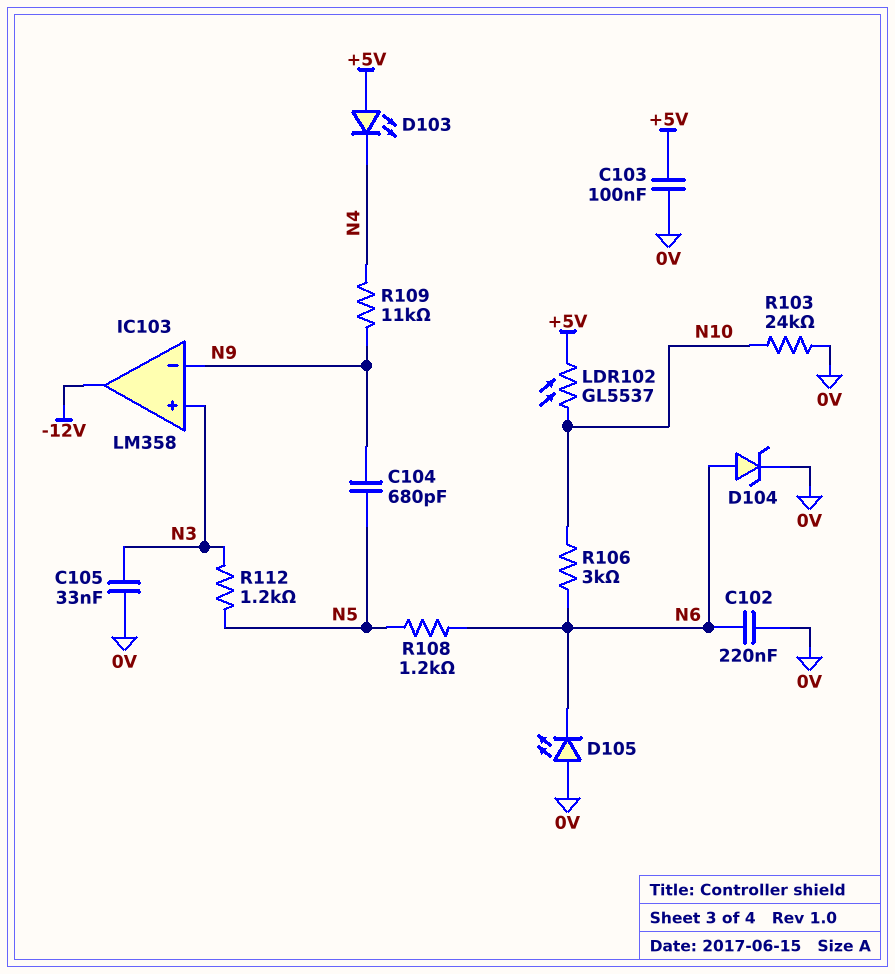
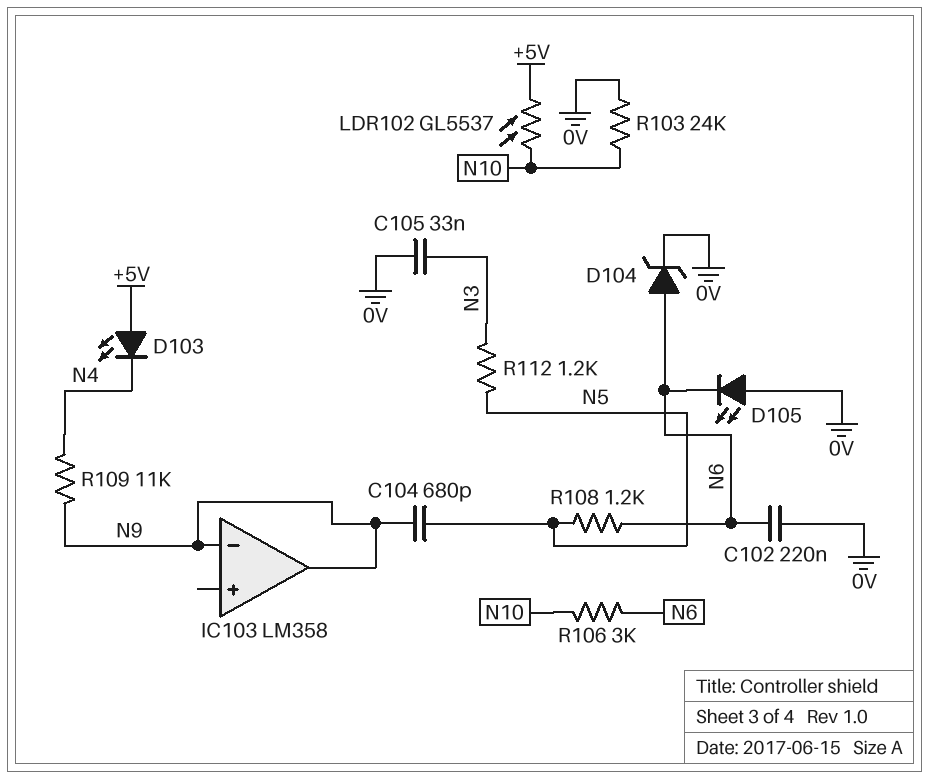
C103: 100nF (+5V, 0V) -> none
IC103 pin in+: N3 -> none
IC103 pin out: -12V -> N9

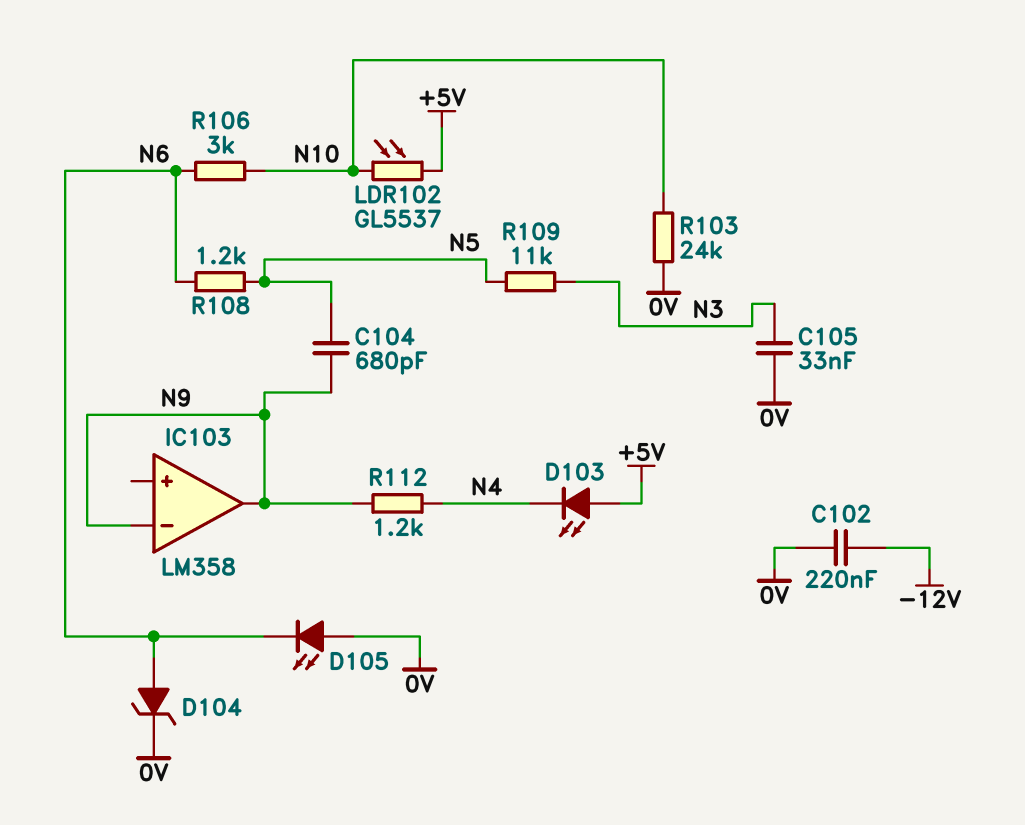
C102: 220nF (0V, N6) -> 220nF (-12V, 0V)
R109: 11k (N4, N9) -> 11k (N3, N5)
R112: 1.2k (N3, N5) -> 1.2k (N4, N9)

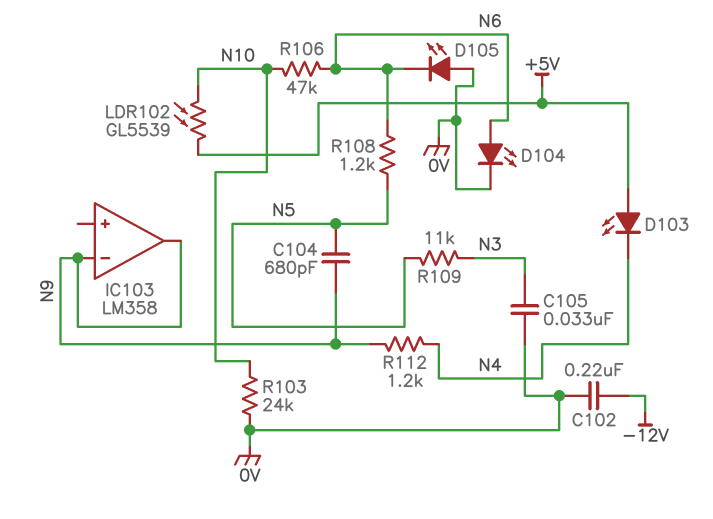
D104: zener (A N6, K 0V) -> LED (A N6, K 0V)
LDR102: GL5537 (+5V, N10) -> GL5539 (+5V, N10)
R106: 3k (N6, N10) -> 47k (N6, N10)

